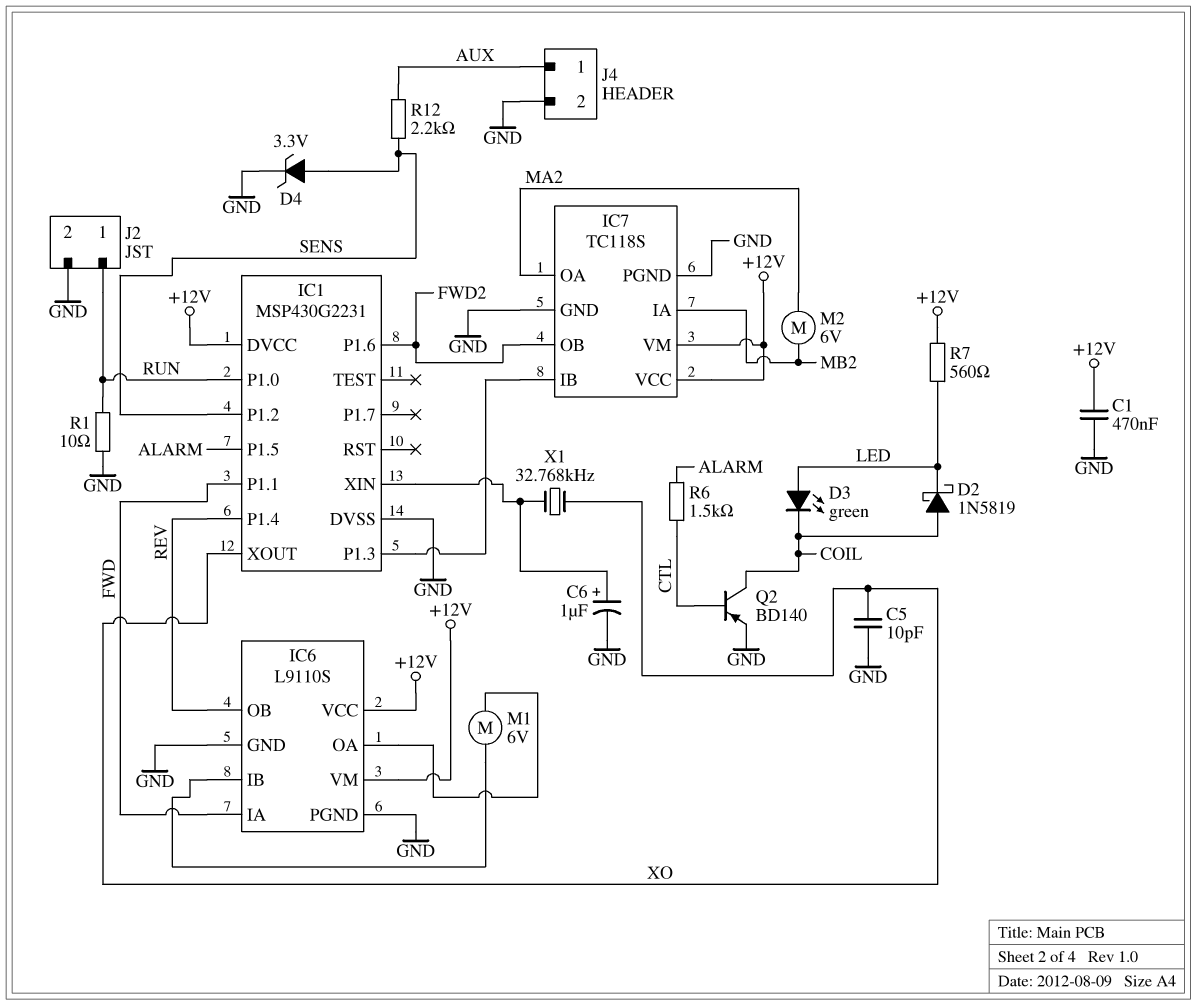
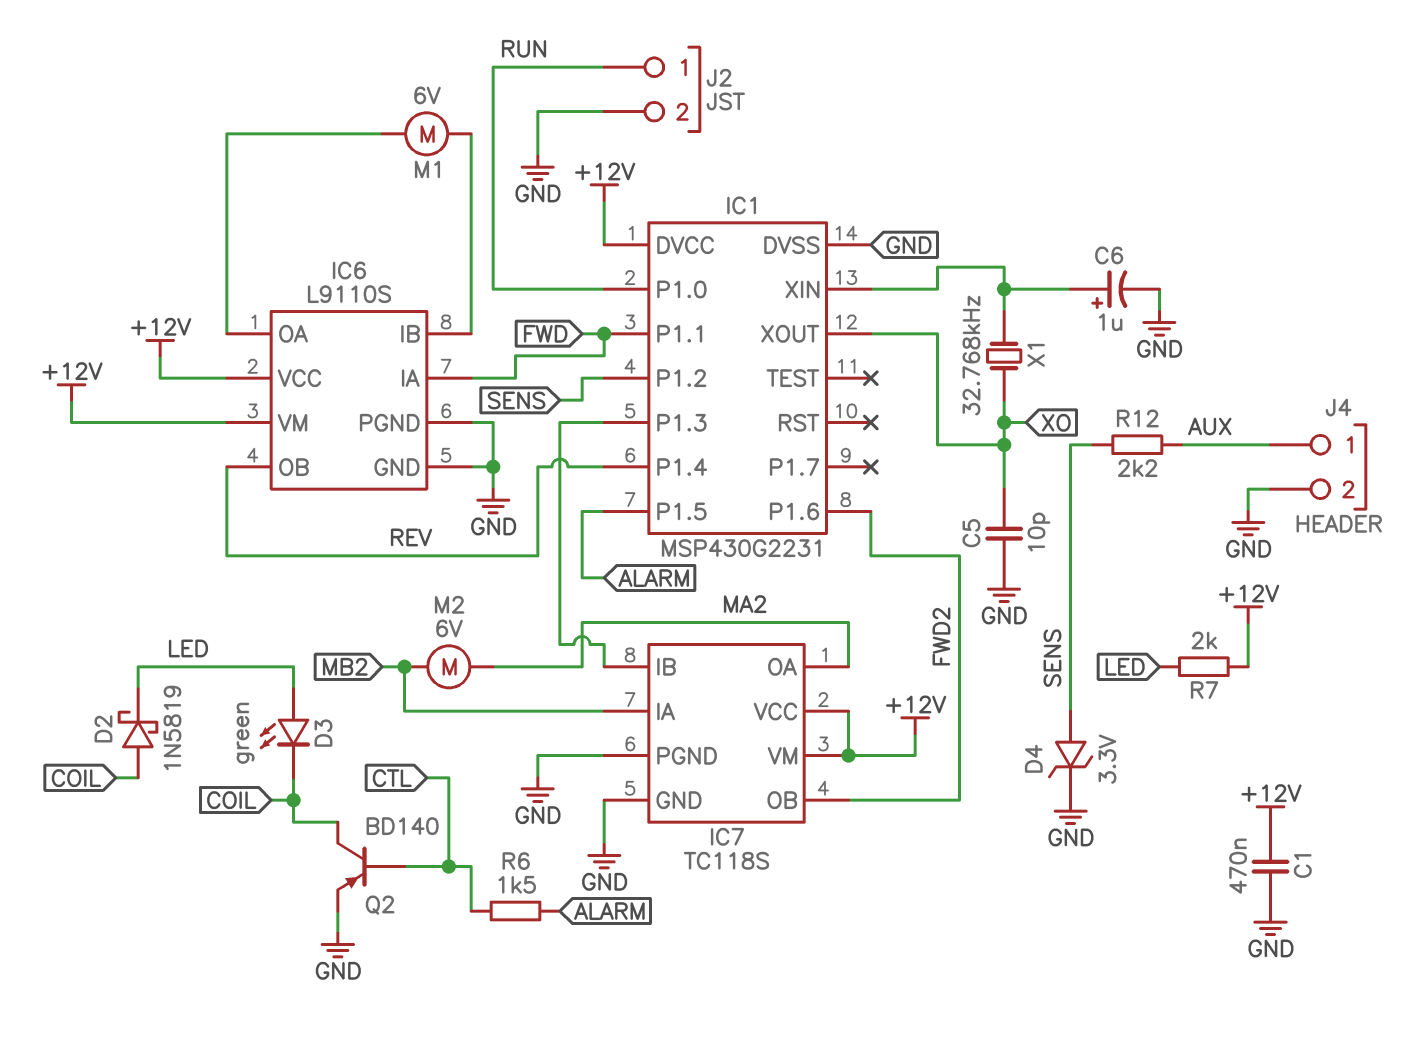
R1: 10 (GND, RUN) -> none
R7: 560 (+12V, LED) -> 2k (+12V, LED)

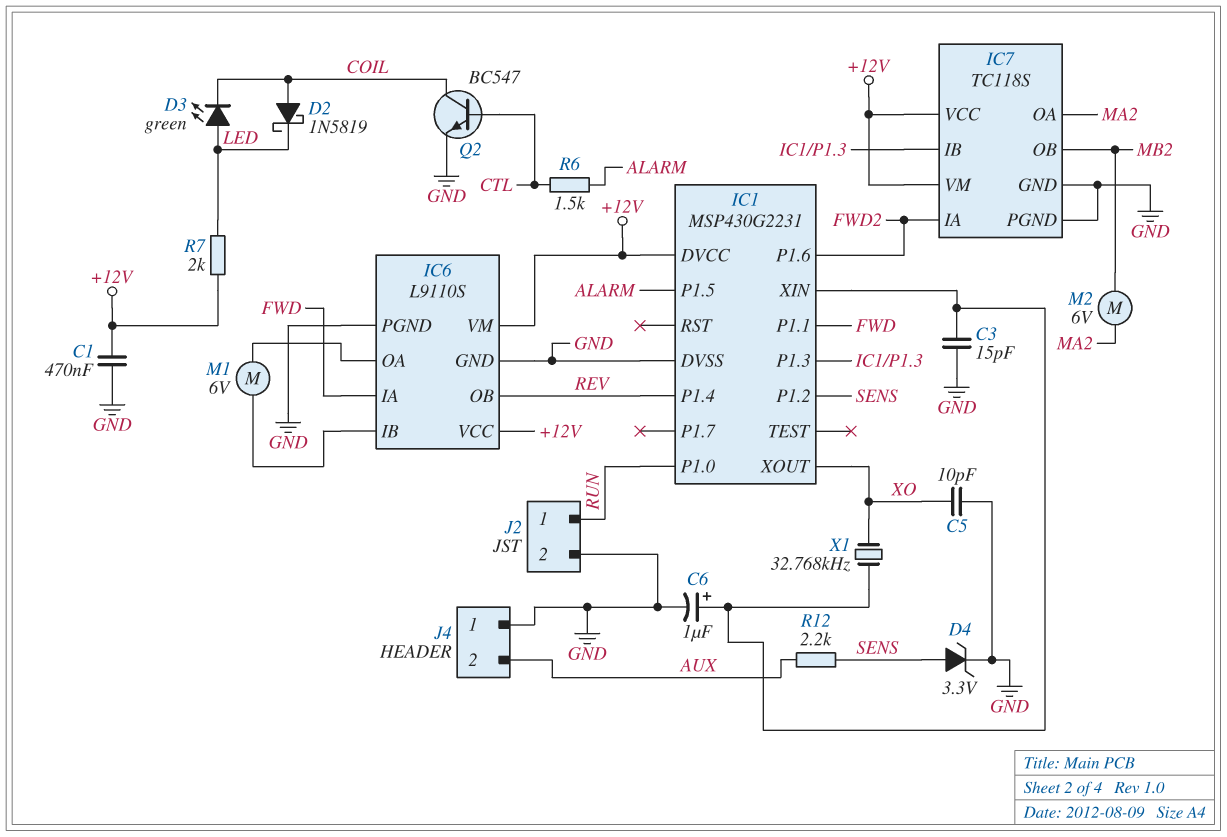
C3: none -> 15pF (GND, IC1/XIN)
IC7 pin IA: MB2 -> FWD2
IC7 pin OB: FWD2 -> MB2
J4 pin 1: AUX -> GND
J4 pin 2: GND -> AUX
Q2: PNP BD140 (B CTL, C COIL, E GND) -> NPN BC547 (B CTL, C COIL, E GND)

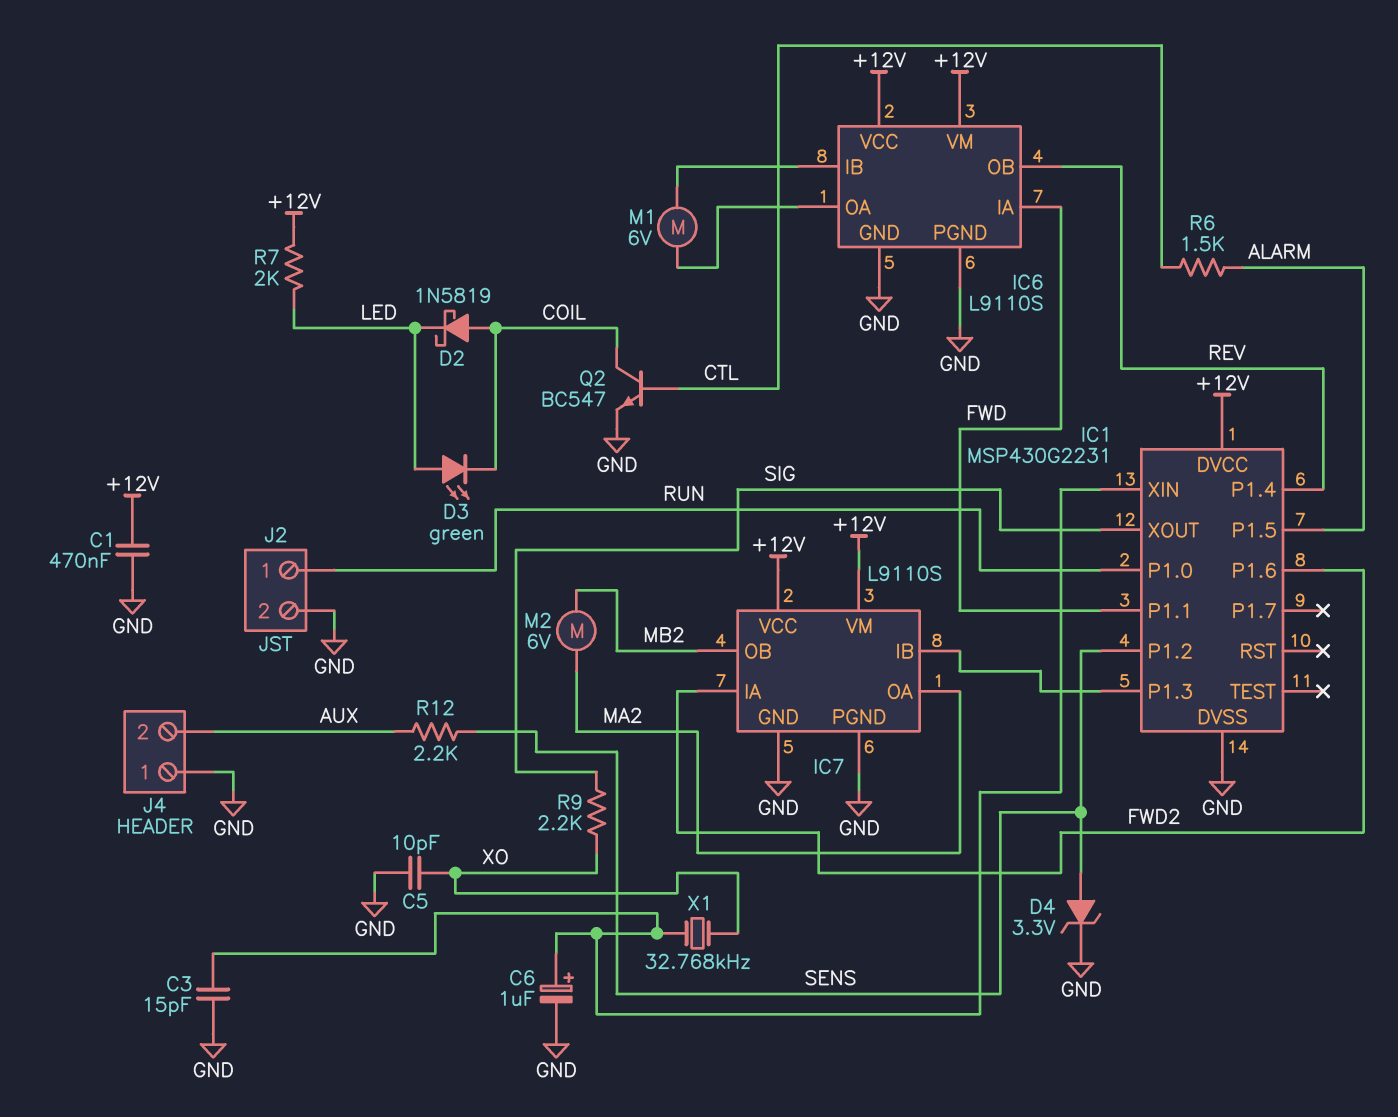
IC1 pin XOUT: XO -> SIG
IC7: TC118S -> L9110S
R9: none -> 2.2k (SIG, XO)

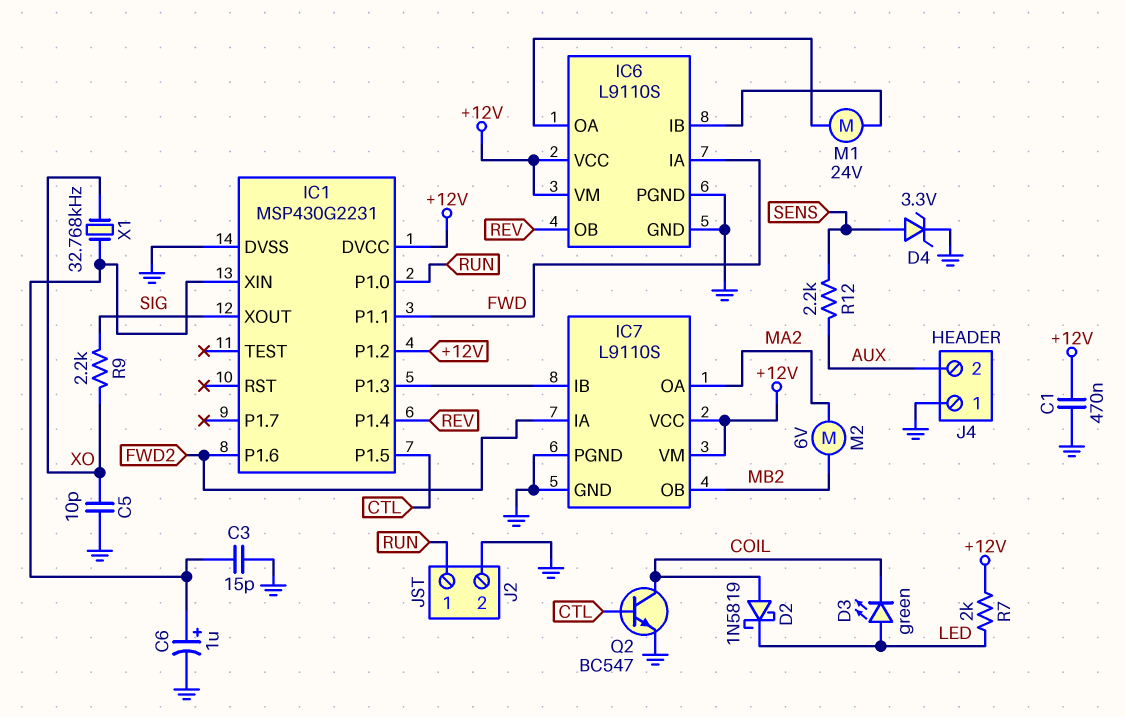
IC1 pin P1.2: SENS -> +12V
IC1 pin P1.5: ALARM -> CTL
M1: motor 6V (IC6/IB, IC6/OA) -> motor 24V (IC6/IB, IC6/OA)
R6: 1.5k (ALARM, CTL) -> none

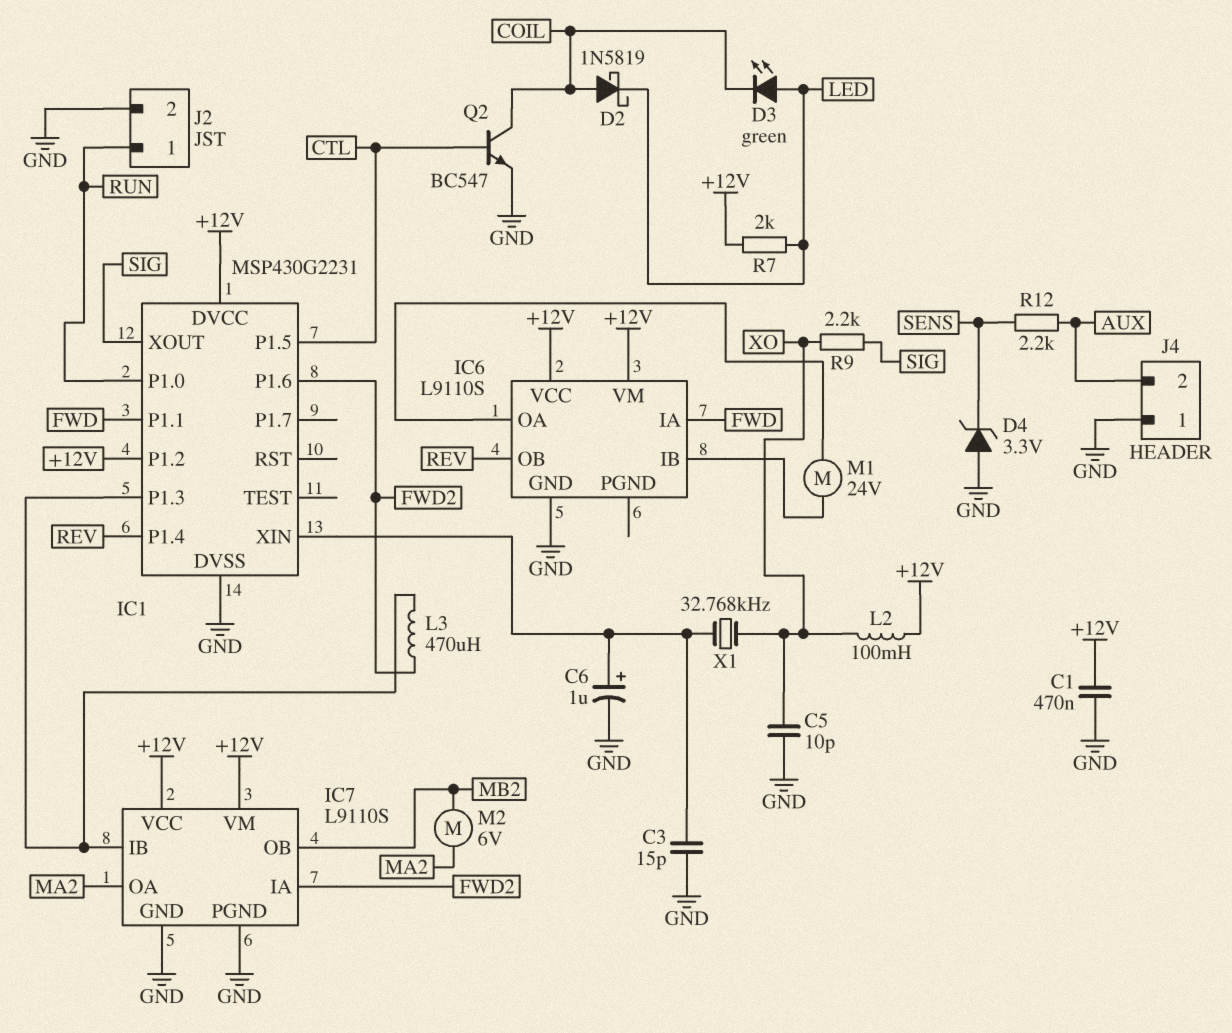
D4: zener 3.3V (A SENS, K GND) -> zener 3.3V (A GND, K SENS)
IC6 pin PGND: GND -> none
L2: none -> 100mH (+12V, XO)
L3: none -> 470uH (FWD2, IC1/P1.3)

